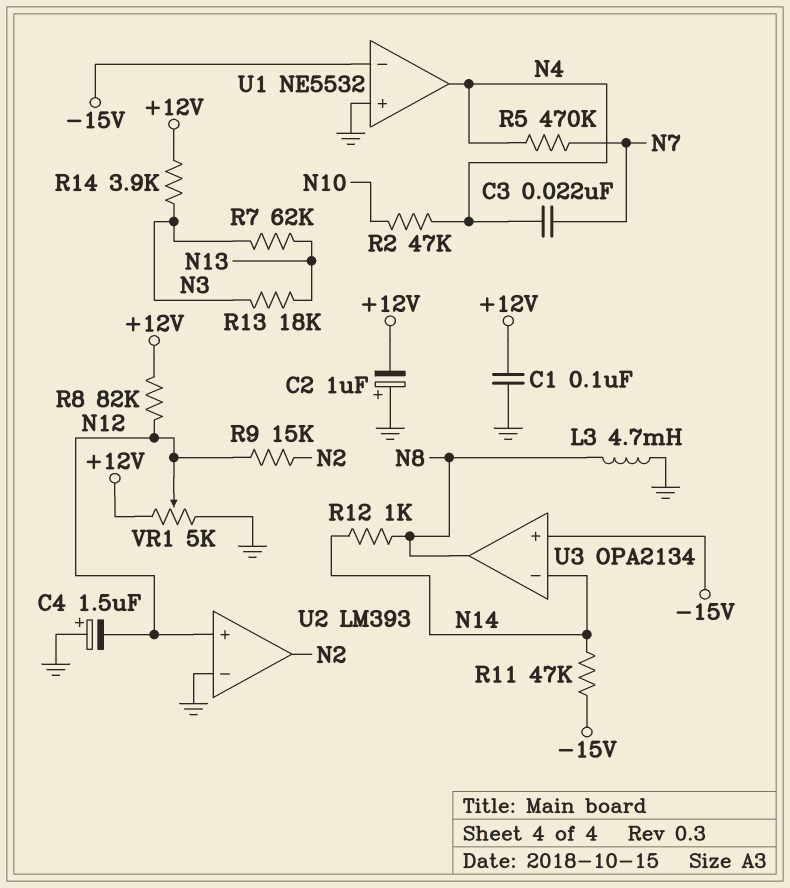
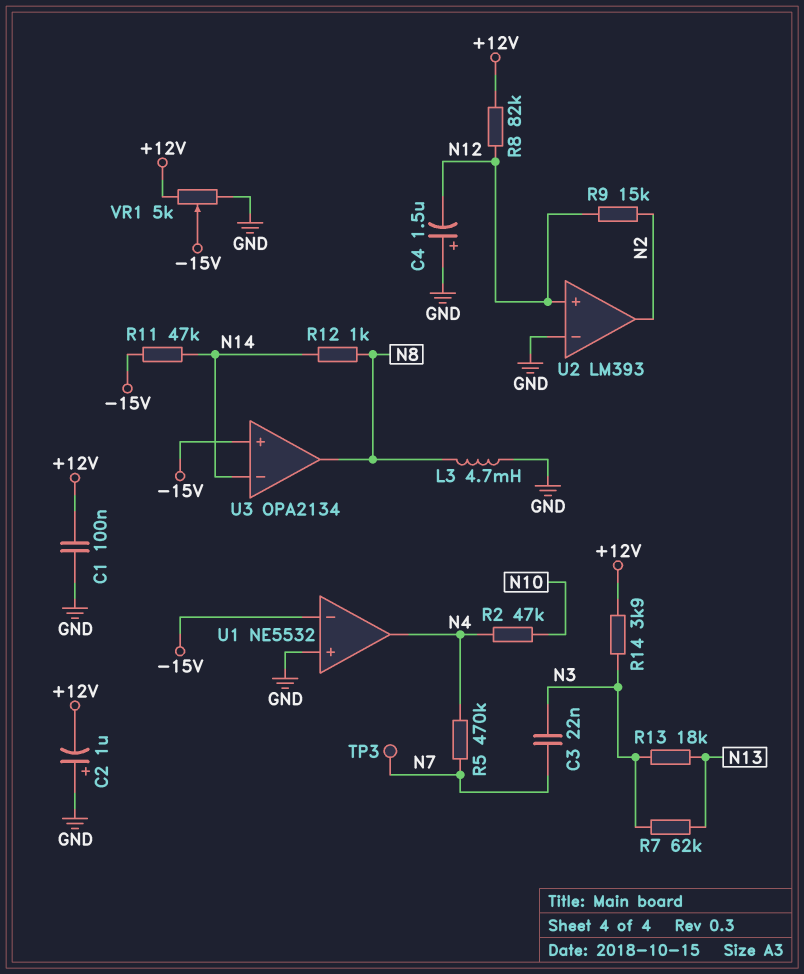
C3: 22nF (N4, N7) -> 22nF (N3, N7)
TP3: none -> test point (N7)
VR1: 5k (+12V, GND, wiper N12) -> 5k (+12V, GND, wiper -15V)

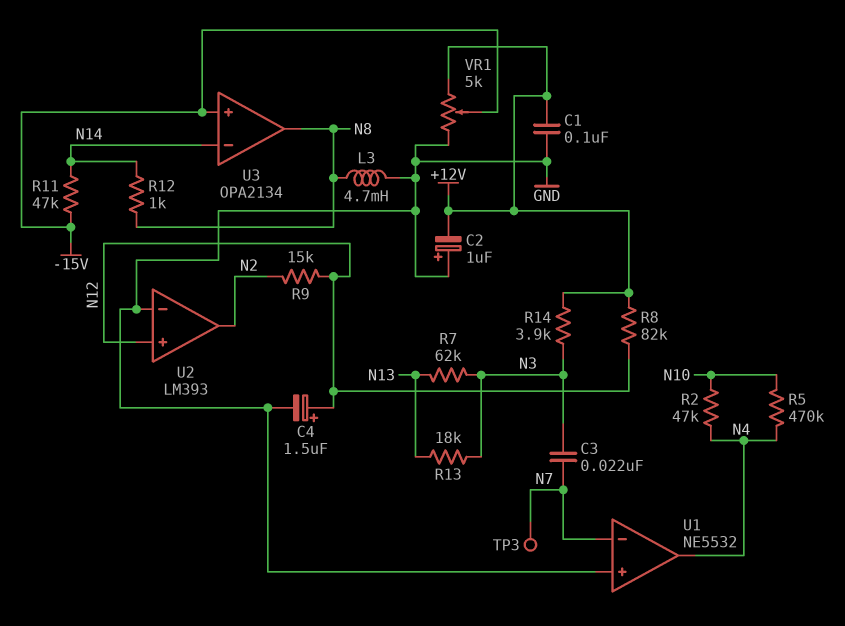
C4: 1.5uF (plus GND, minus N12) -> 1.5uF (plus N12, minus GND)
R5: 470k (N4, N7) -> 470k (N4, N10)
U1 pin in-: -15V -> N7

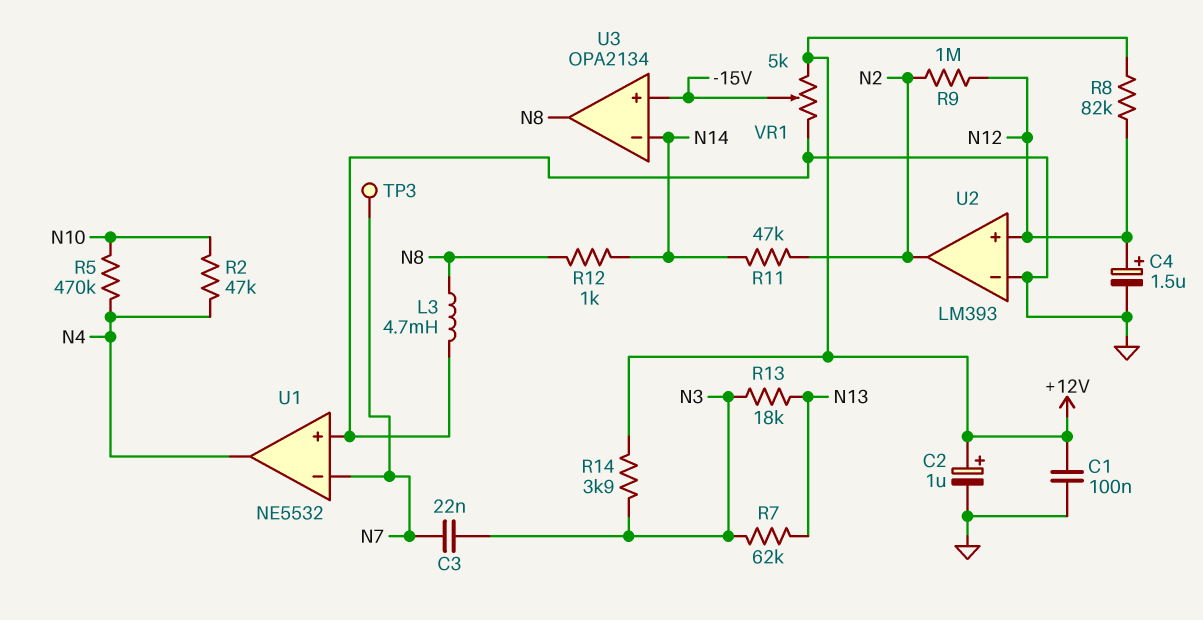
C2: 1uF (plus GND, minus +12V) -> 1uF (plus +12V, minus GND)
R9: 15k (N2, N12) -> 1M (N2, N12)
R11: 47k (-15V, N14) -> 47k (N2, N14)

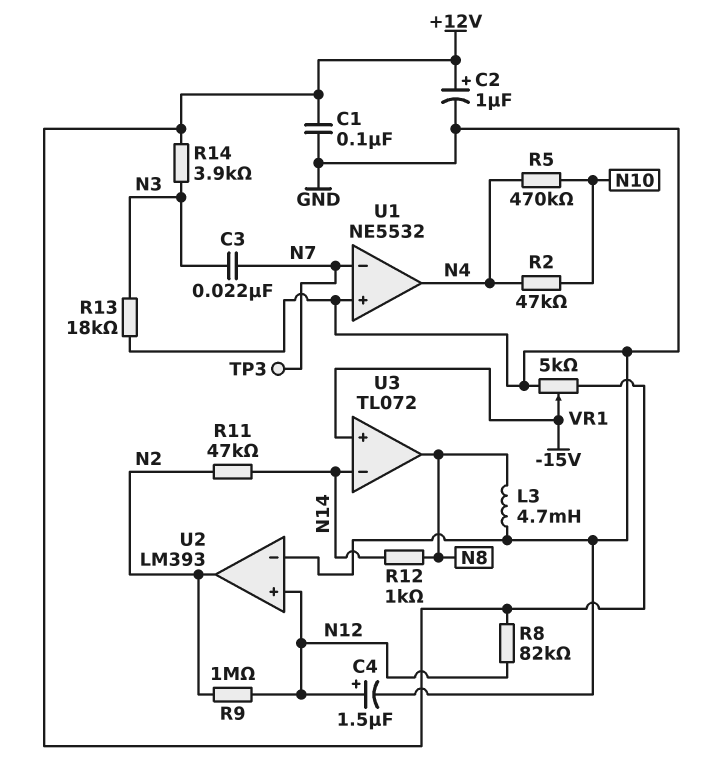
R7: 62k (N3, N13) -> none
R13: 18k (N3, N13) -> 18k (GND, N3)
U3: OPA2134 -> TL072

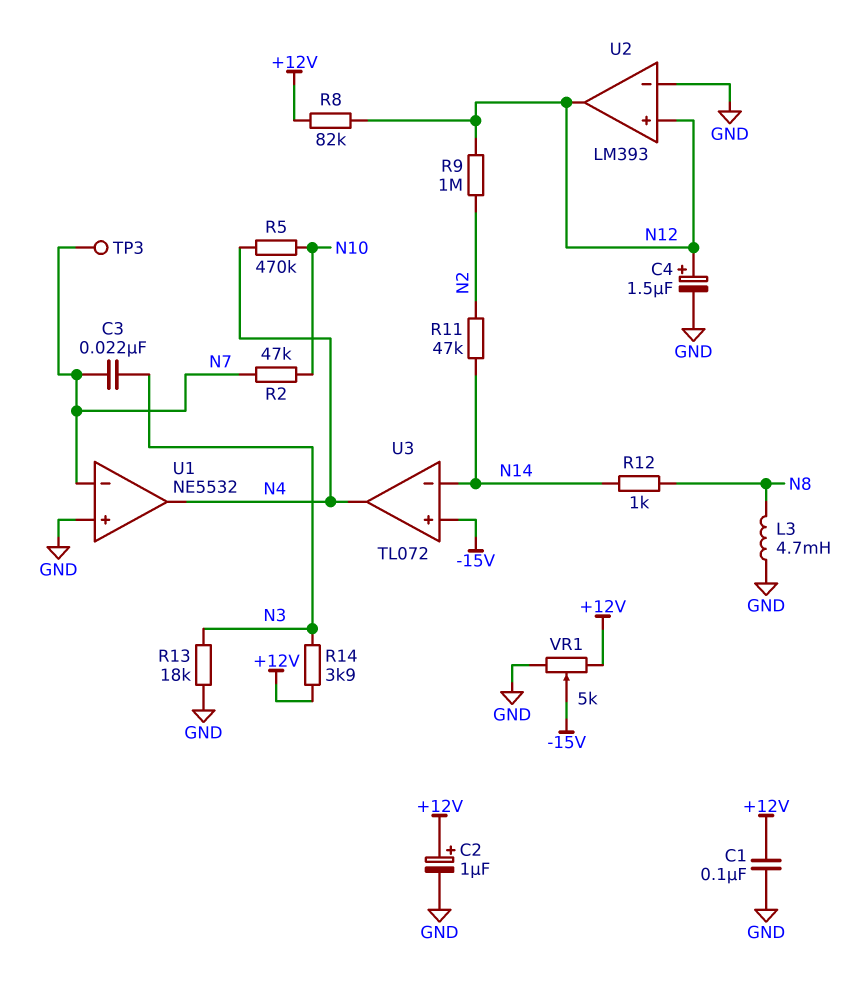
R2: 47k (N4, N10) -> 47k (N7, N10)
U2 pin out: N2 -> N12
U3 pin out: N8 -> N4

